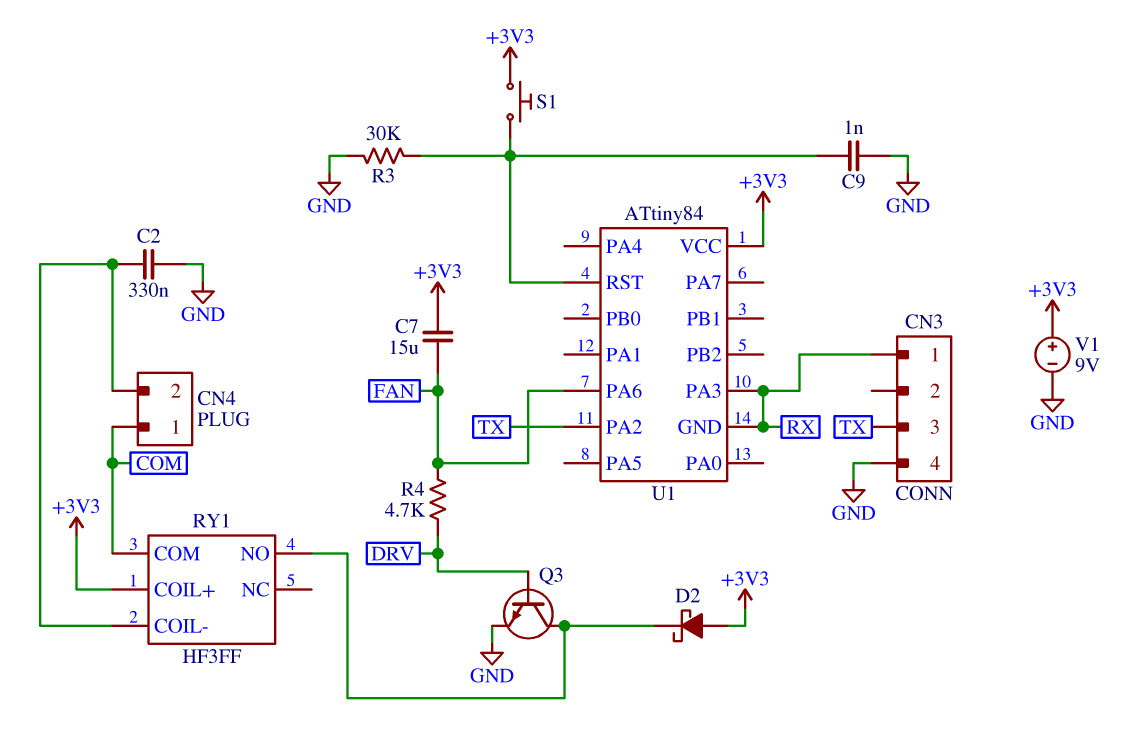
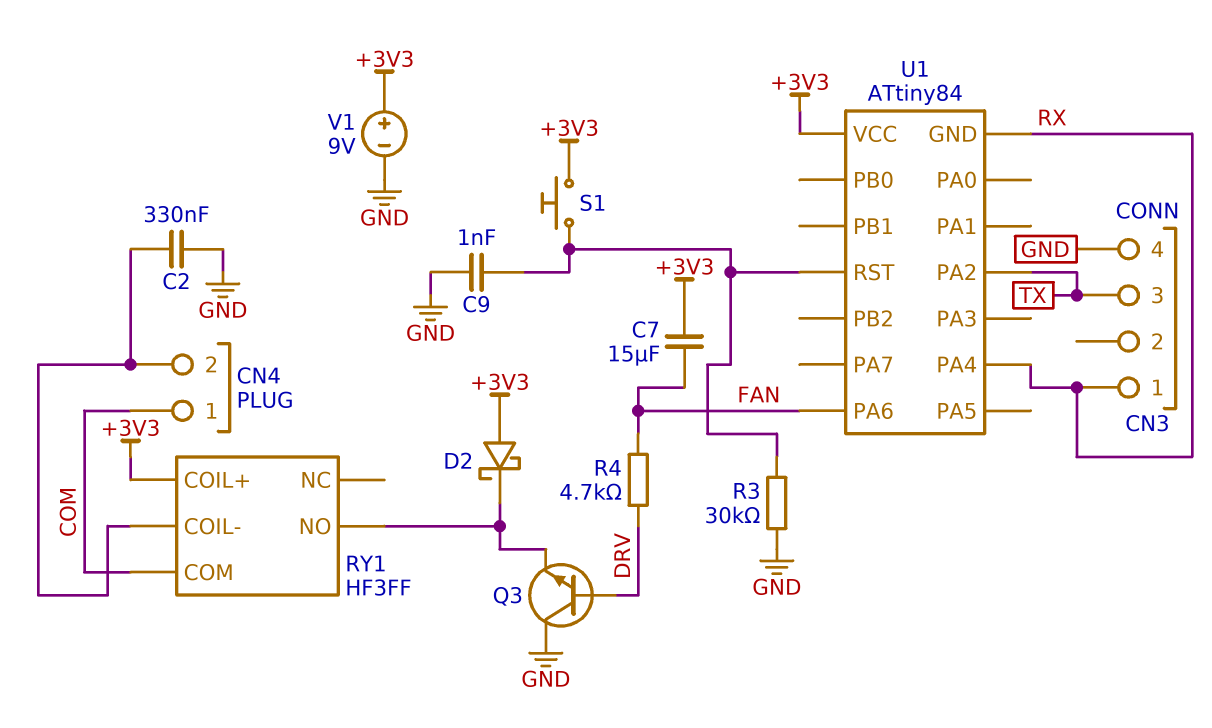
Q3: NPN (B DRV, C RY1/NO, E GND) -> NPN (B DRV, C GND, E RY1/NO)
U1 pin PA3: RX -> none
U1 pin PA4: none -> RX

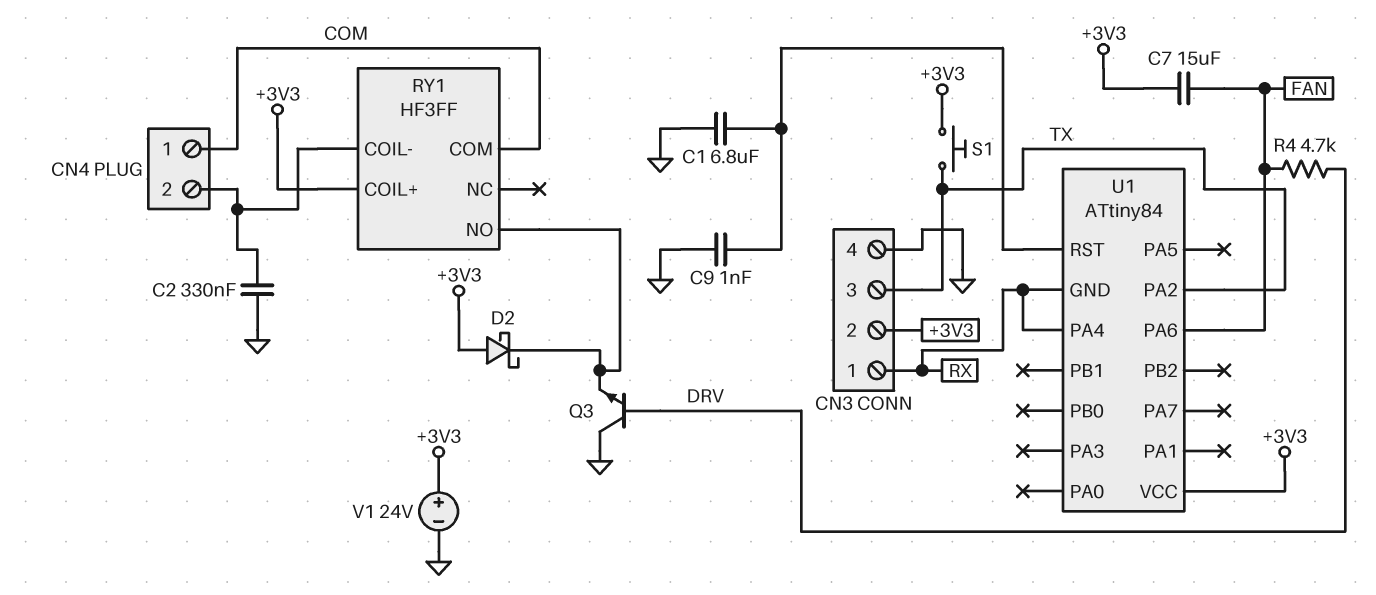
C1: none -> 6.8uF (GND, U1/RST)
CN3 pin 2: none -> +3V3
R3: 30k (GND, U1/RST) -> none
S1: button (+3V3, U1/RST) -> button (+3V3, TX)
V1: 9V (plus +3V3, minus GND) -> 24V (plus +3V3, minus GND)

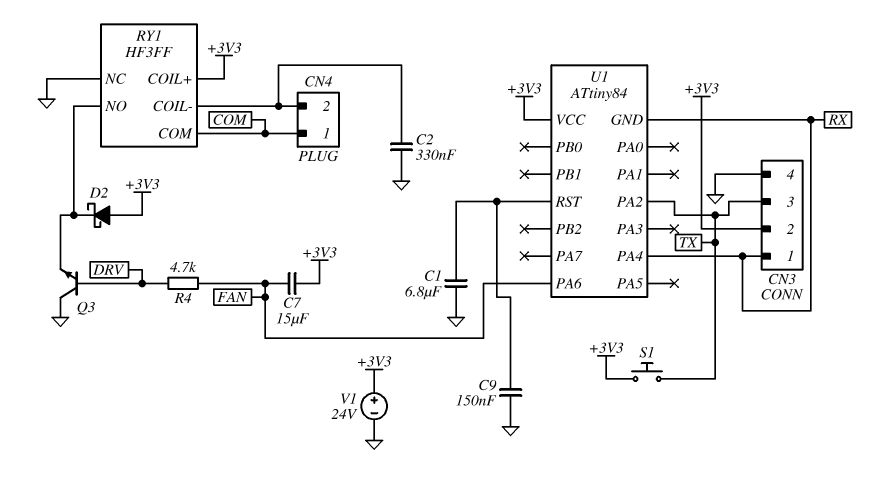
C9: 1nF (GND, U1/RST) -> 150nF (GND, U1/RST)
RY1 pin NC: none -> GND

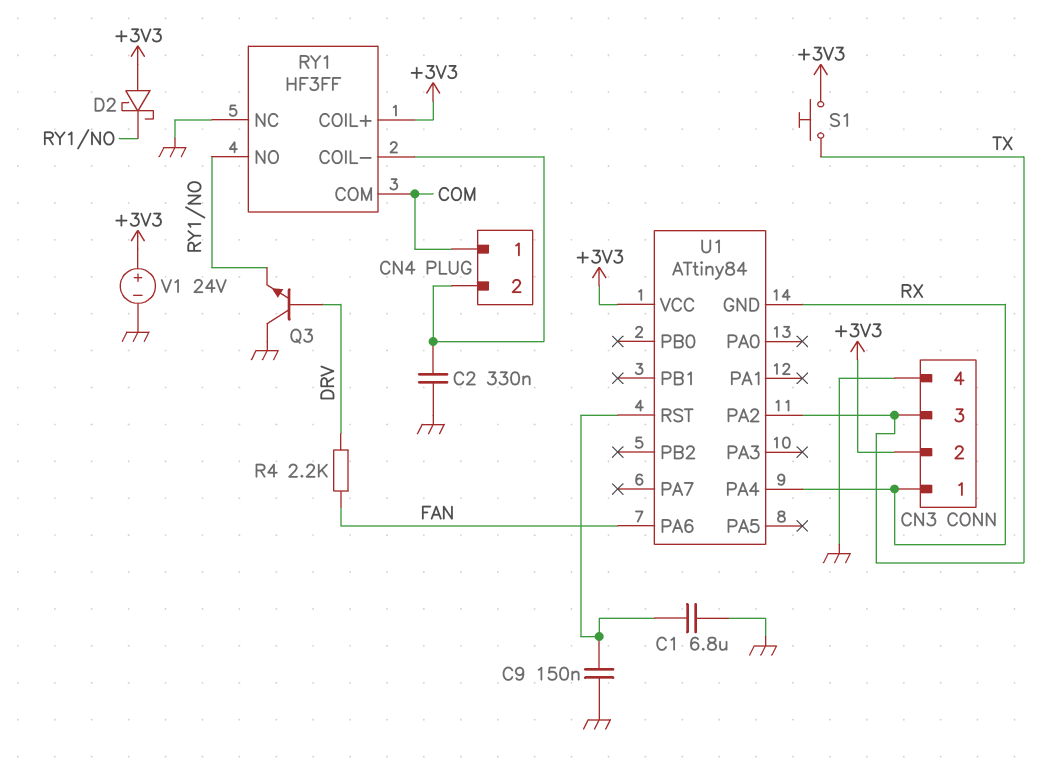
C7: 15uF (+3V3, FAN) -> none
R4: 4.7k (DRV, FAN) -> 2.2k (DRV, FAN)

